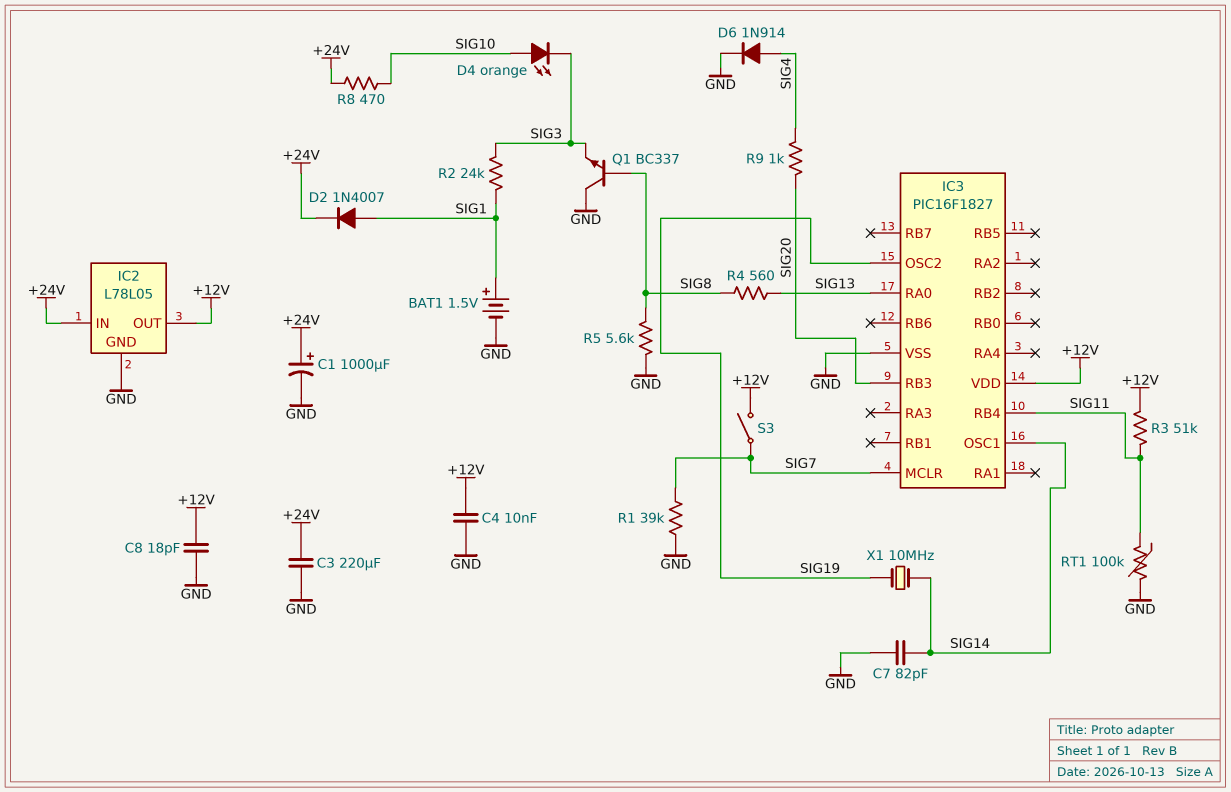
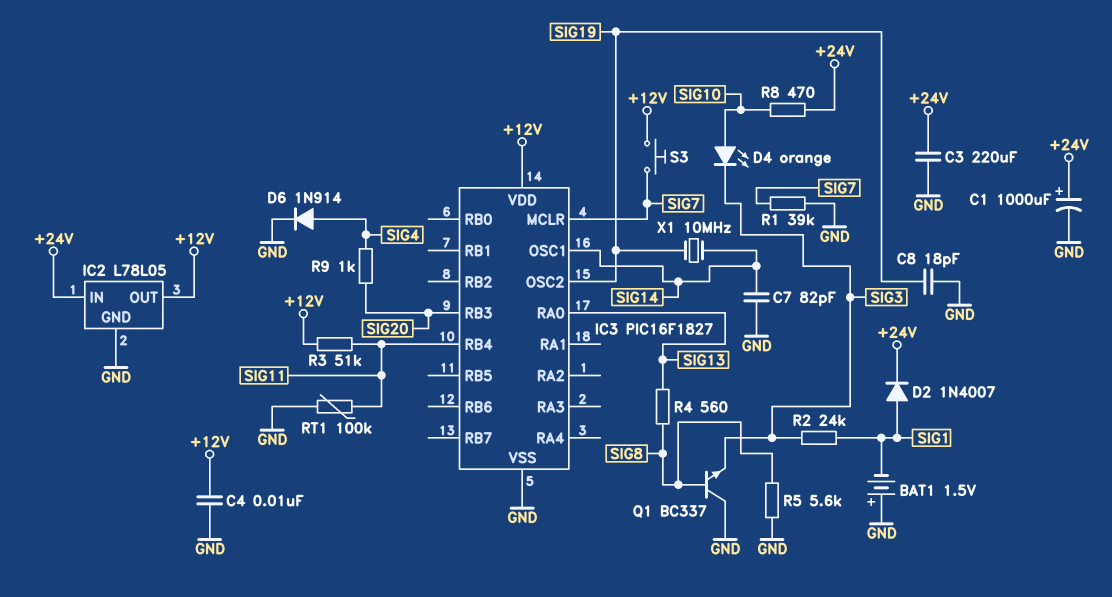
BAT1: 1.5V (plus SIG1, minus GND) -> 1.5V (plus GND, minus SIG1)
C8: 18pF (+12V, GND) -> 18pF (GND, SIG19)
S3: switch (+12V, SIG7) -> button (+12V, SIG7)

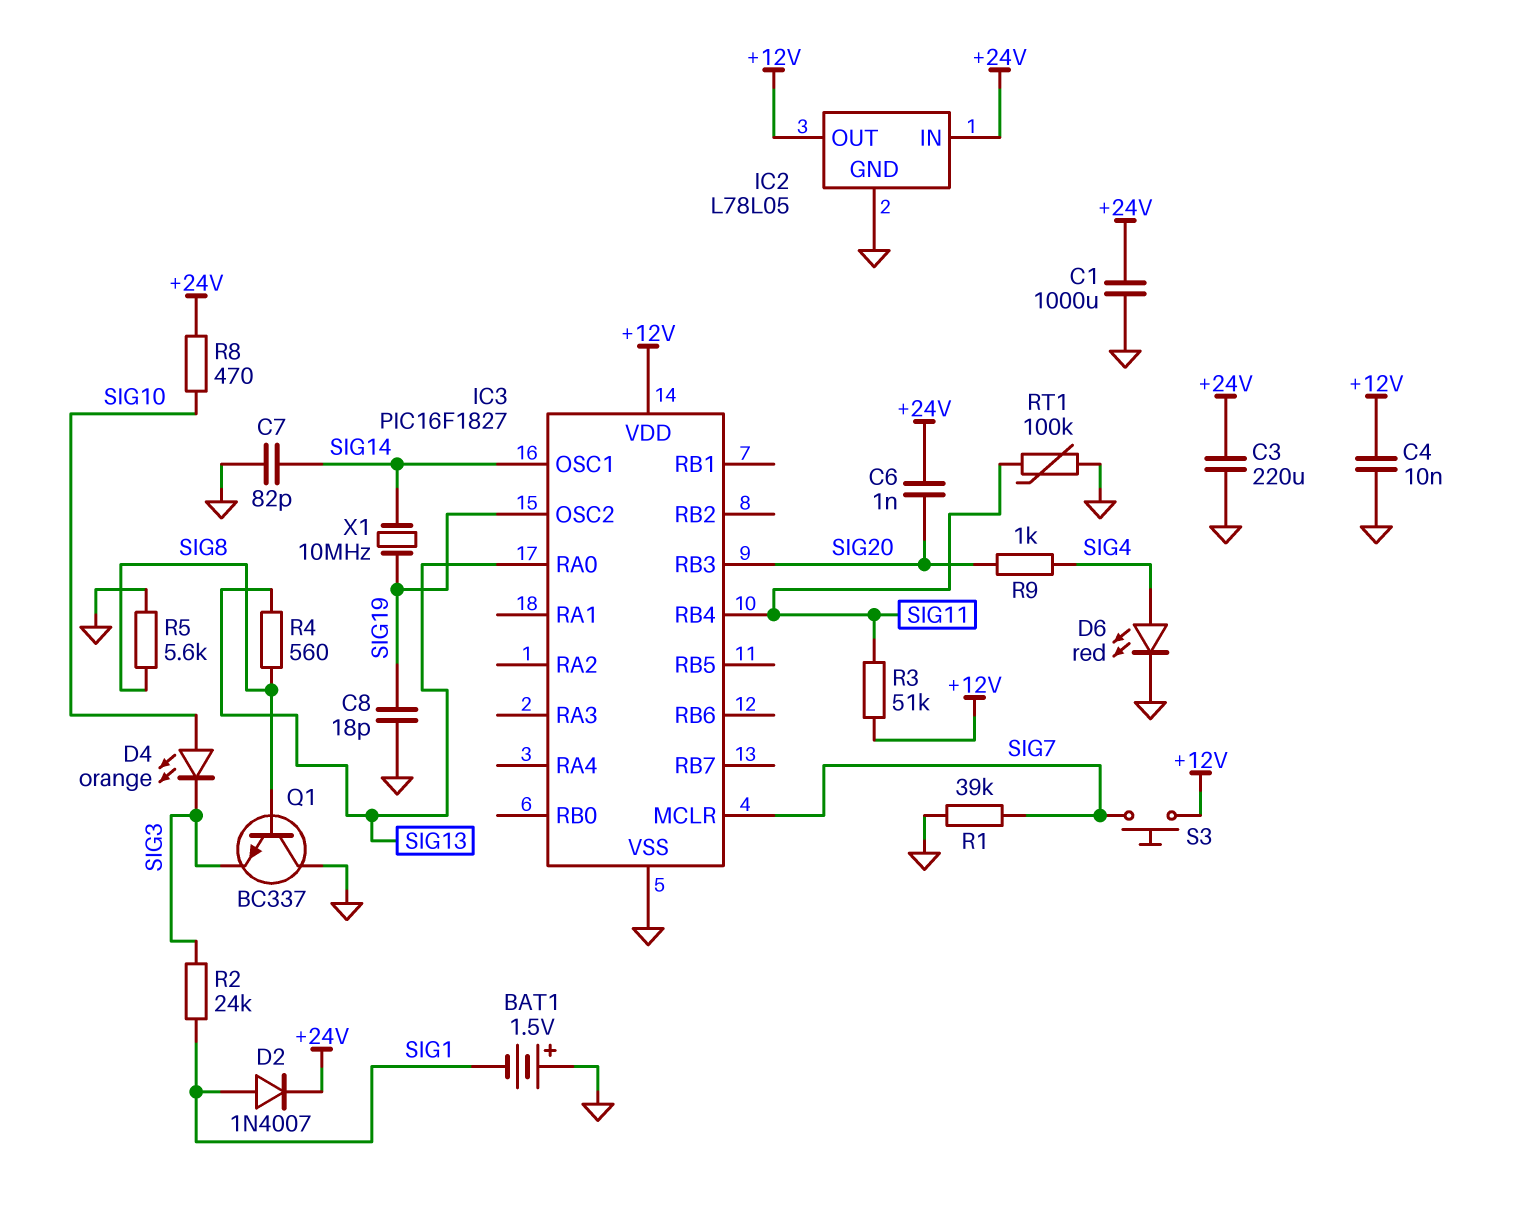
C1: 1000uF (plus +24V, minus GND) -> 1000uF (+24V, GND)
C6: none -> 1nF (+24V, SIG20)
D6: diode 1N914 (A SIG4, K GND) -> LED red (A SIG4, K GND)

